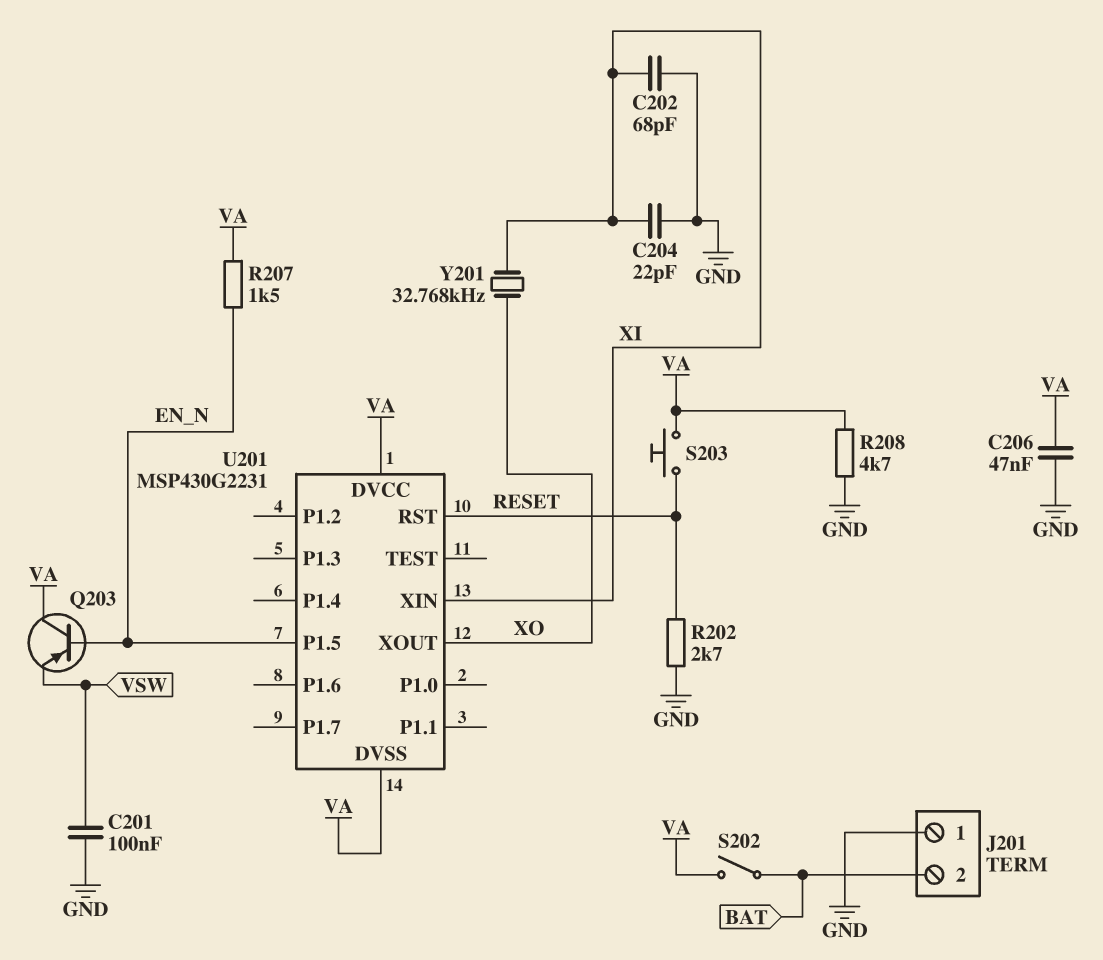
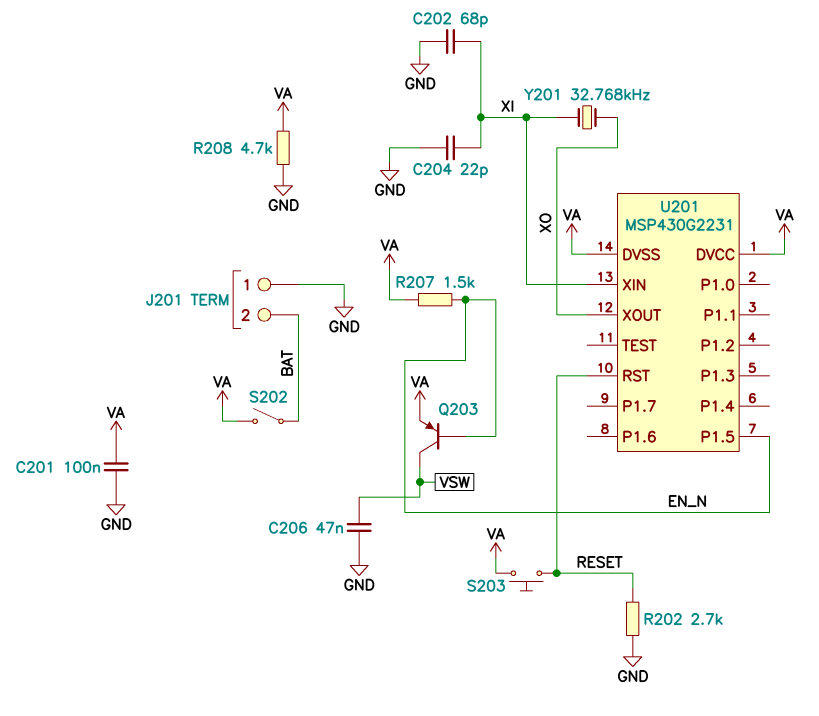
C201: 100nF (GND, VSW) -> 100nF (GND, VA)
C206: 47nF (GND, VA) -> 47nF (GND, VSW)
Q203: PNP (B EN_N, C VA, E VSW) -> PNP (B EN_N, C VSW, E VA)

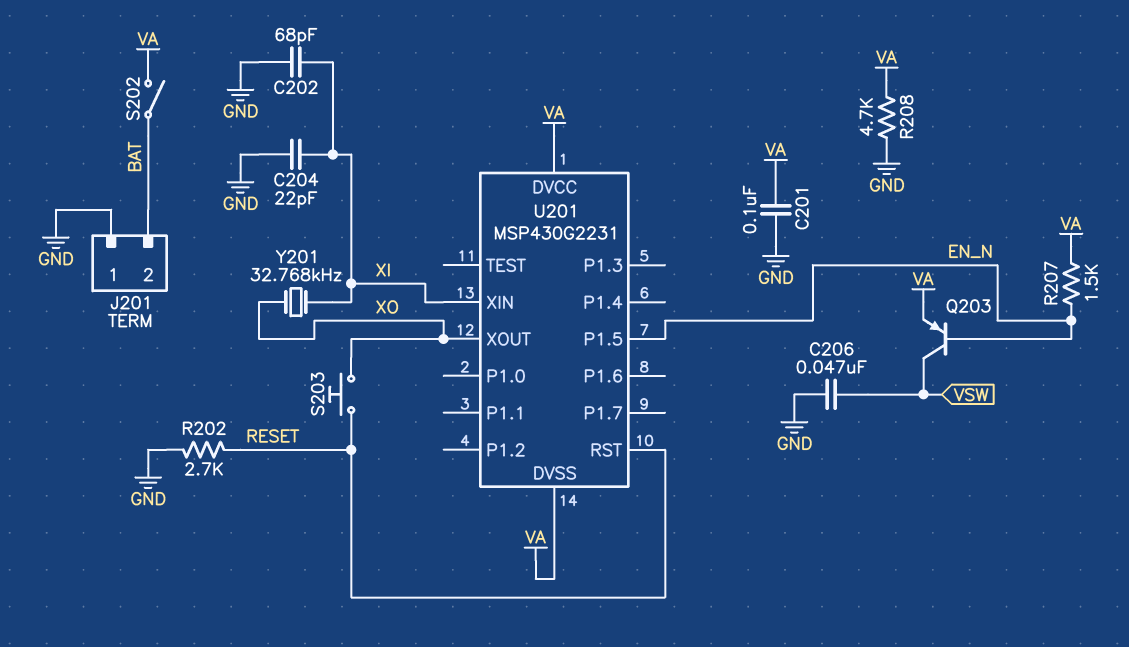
S203: button (RESET, VA) -> button (RESET, XO)

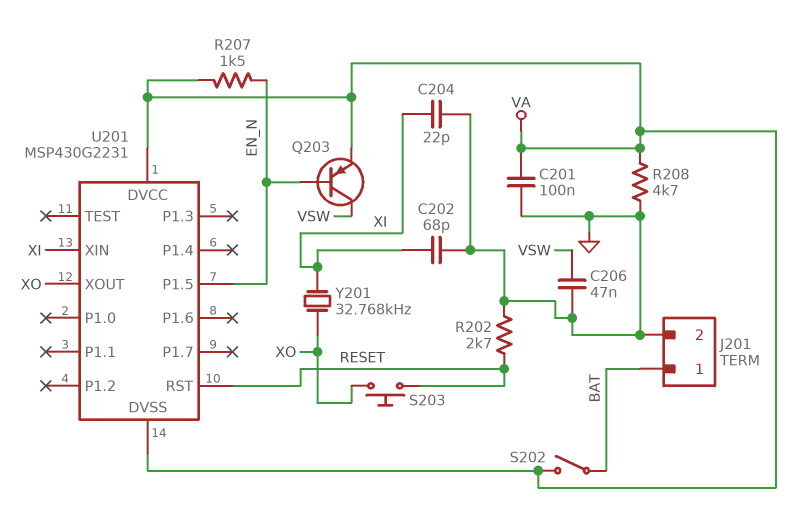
J201 pin 1: GND -> BAT
J201 pin 2: BAT -> GND

